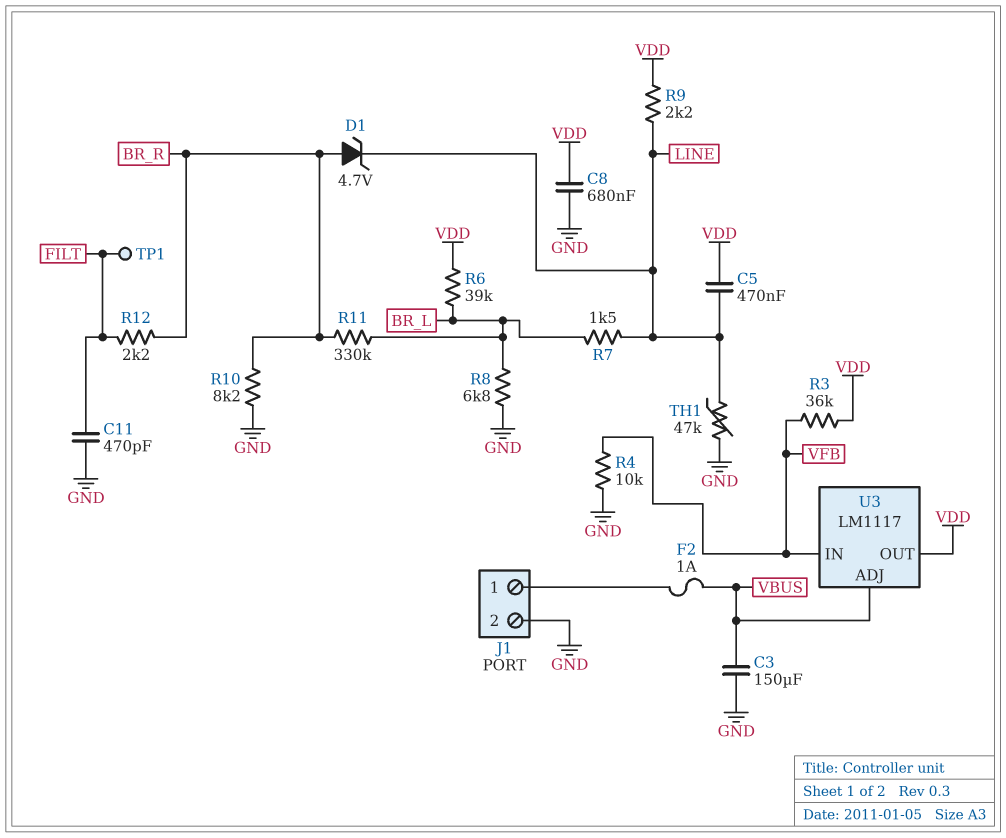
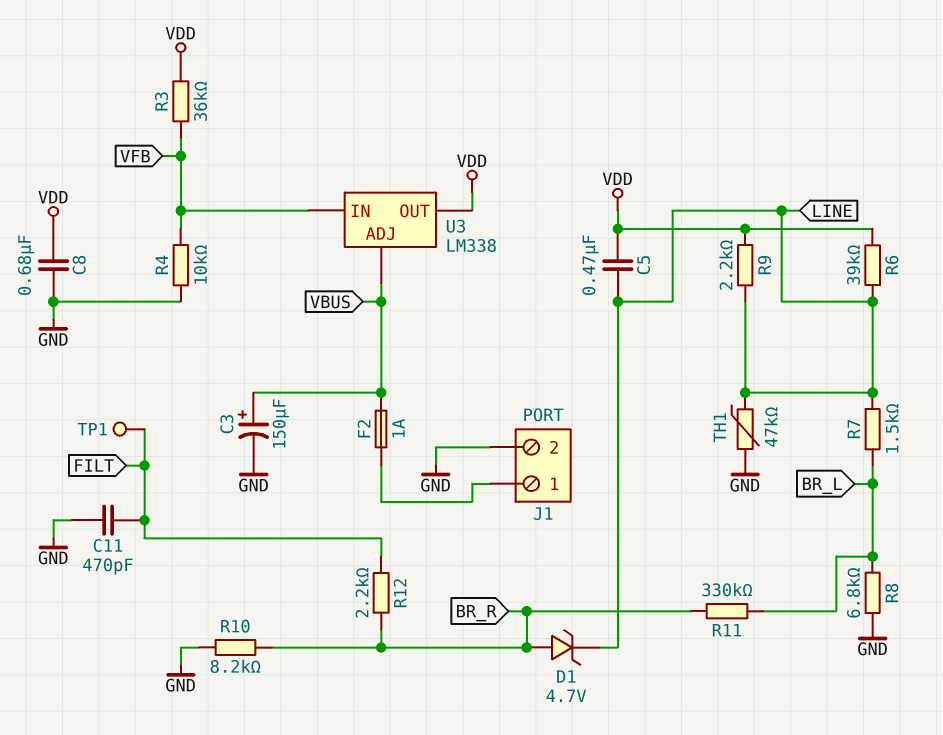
C3: 150uF (GND, VBUS) -> 150uF (plus VBUS, minus GND)
R6: 39k (BR_L, VDD) -> 39k (LINE, VDD)
U3: LM1117 -> LM338

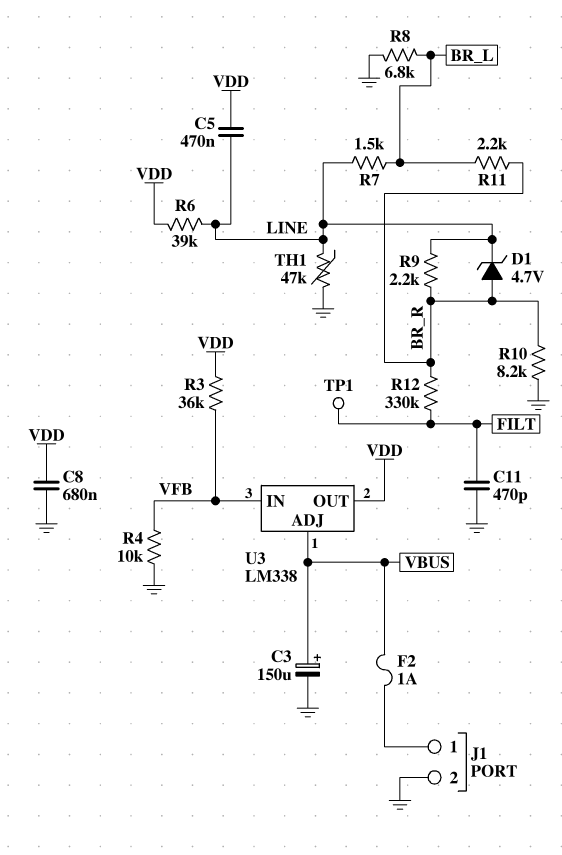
R9: 2.2k (LINE, VDD) -> 2.2k (BR_R, LINE)
R11: 330k (BR_L, BR_R) -> 2.2k (BR_L, BR_R)
R12: 2.2k (BR_R, FILT) -> 330k (BR_R, FILT)

